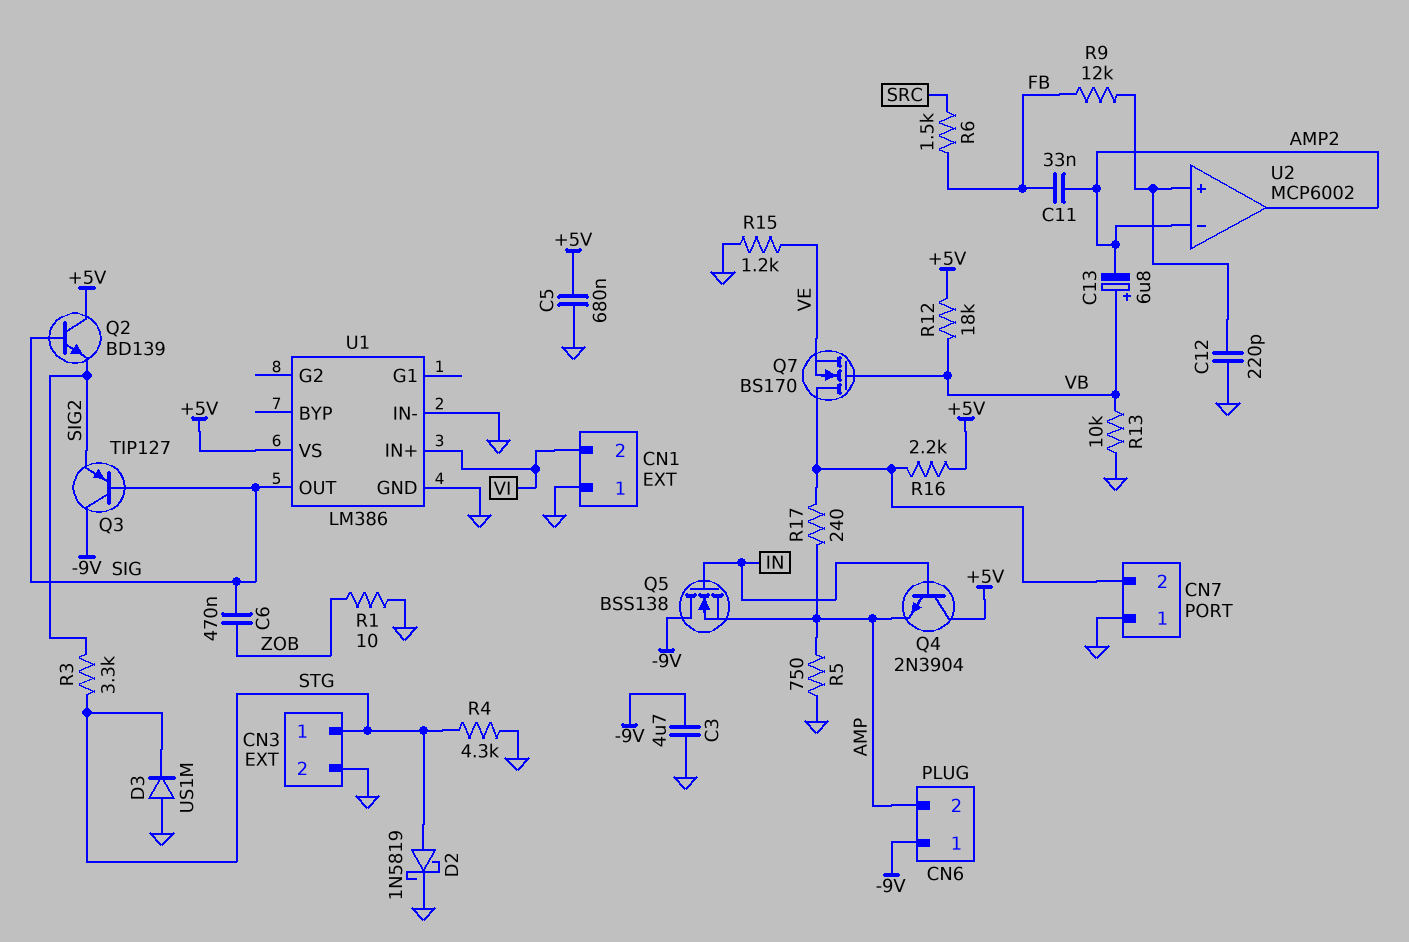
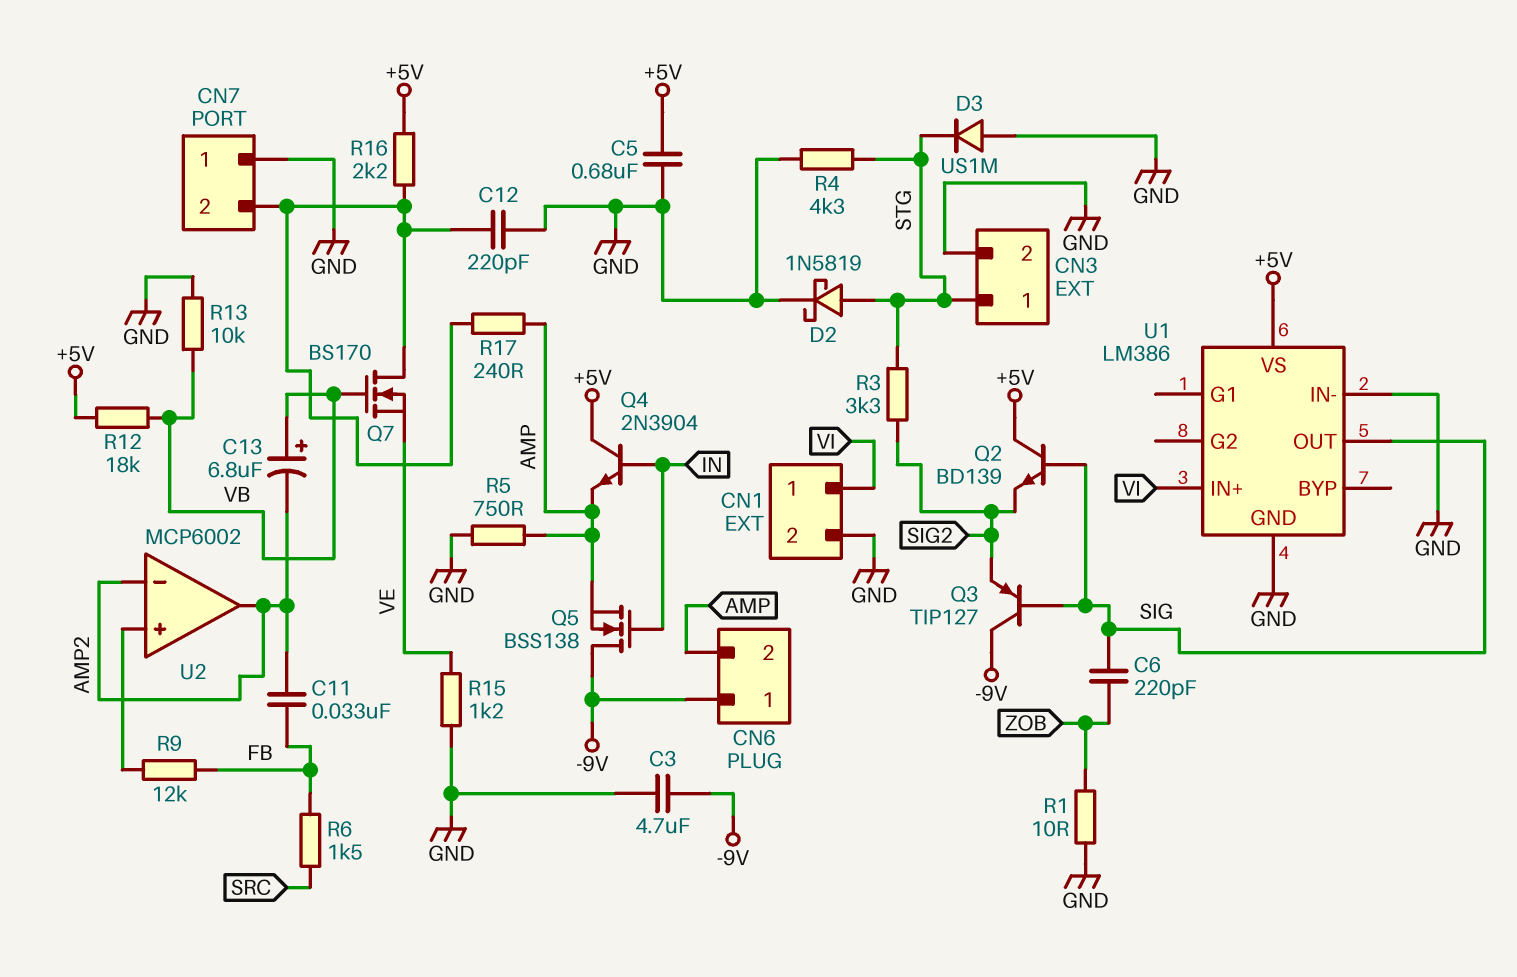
C6: 470nF (SIG, ZOB) -> 220pF (SIG, ZOB)
C12: 220pF (GND, U2/in+) -> 220pF (CN7/2, GND)
CN1 pin 1: GND -> VI
CN1 pin 2: VI -> GND

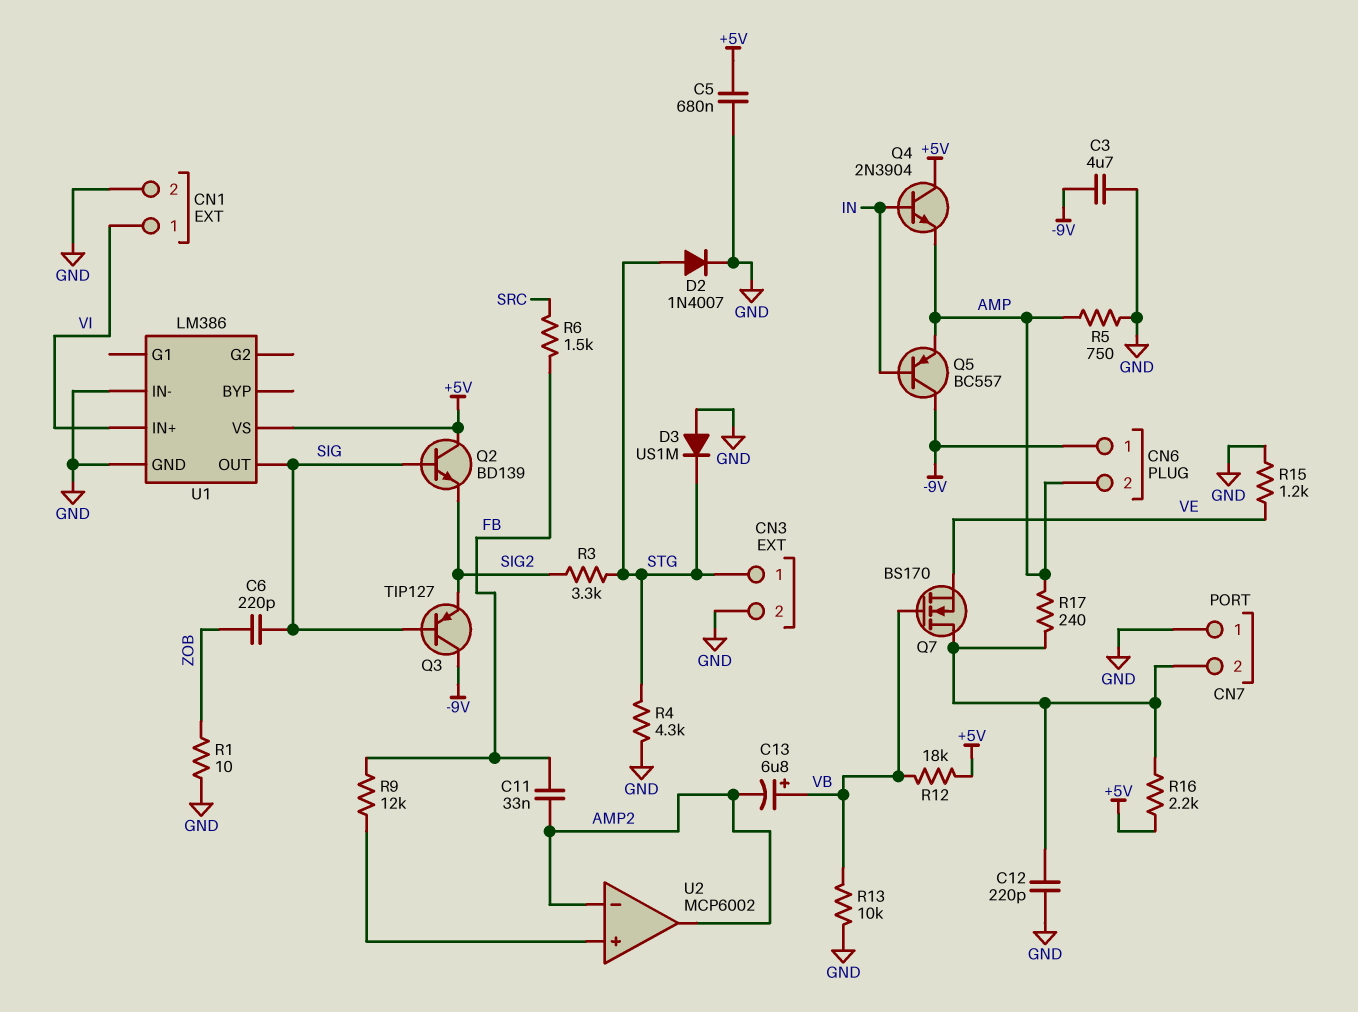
D2: schottky 1N5819 (A STG, K GND) -> diode 1N4007 (A STG, K GND)
Q5: NMOS BSS138 (G IN, D -9V, S AMP) -> PNP BC557 (B IN, C -9V, E AMP)

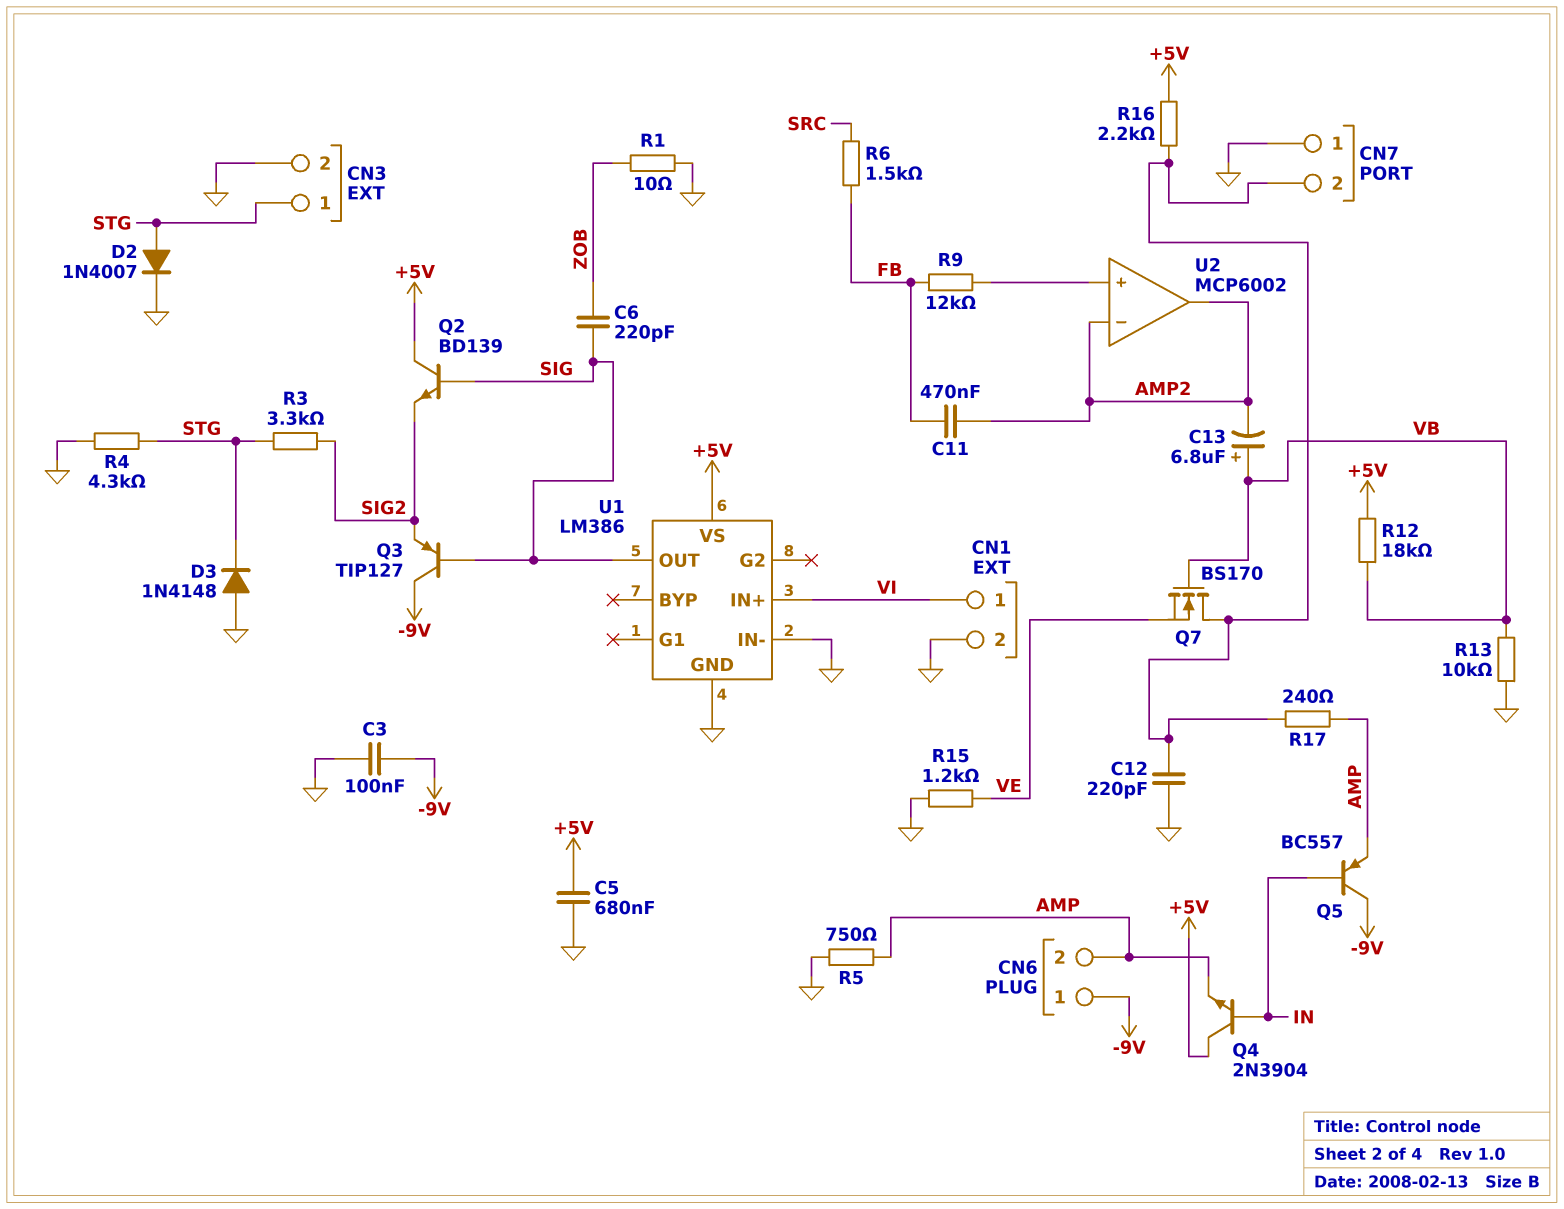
C3: 4.7uF (-9V, GND) -> 100nF (-9V, GND)
C11: 33nF (AMP2, FB) -> 470nF (AMP2, FB)
D3: diode US1M (A GND, K STG) -> diode 1N4148 (A GND, K STG)

